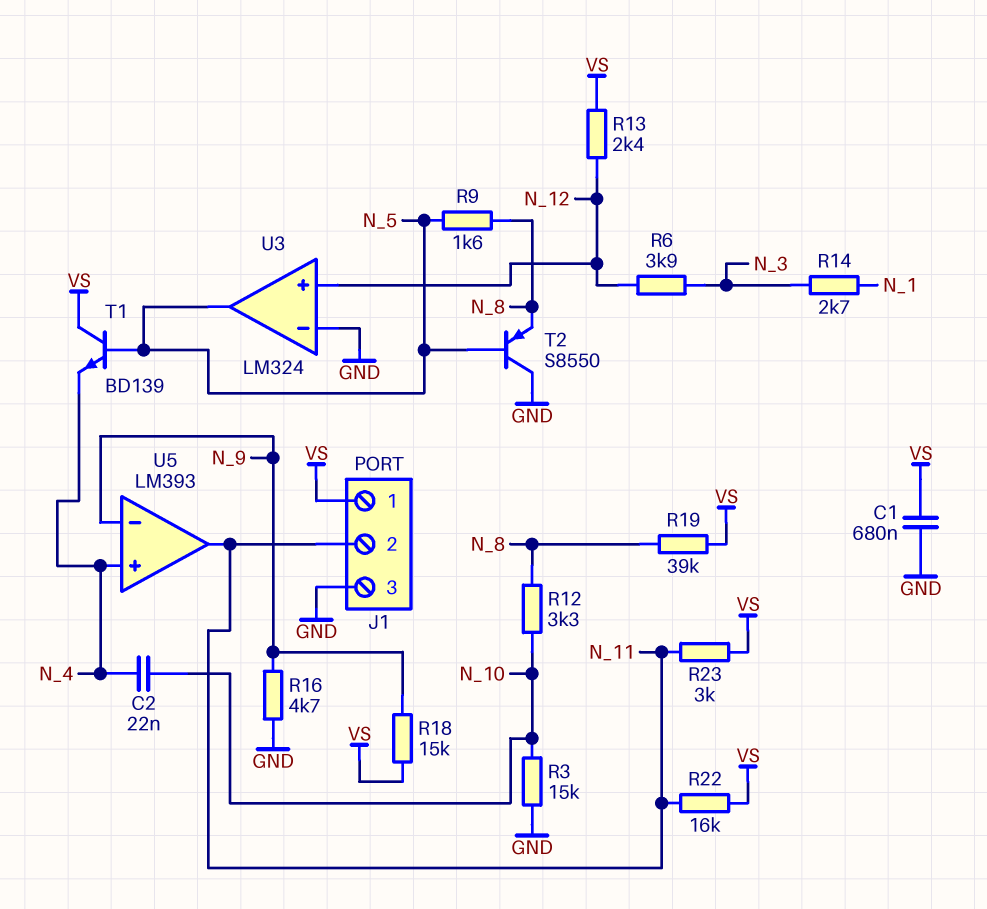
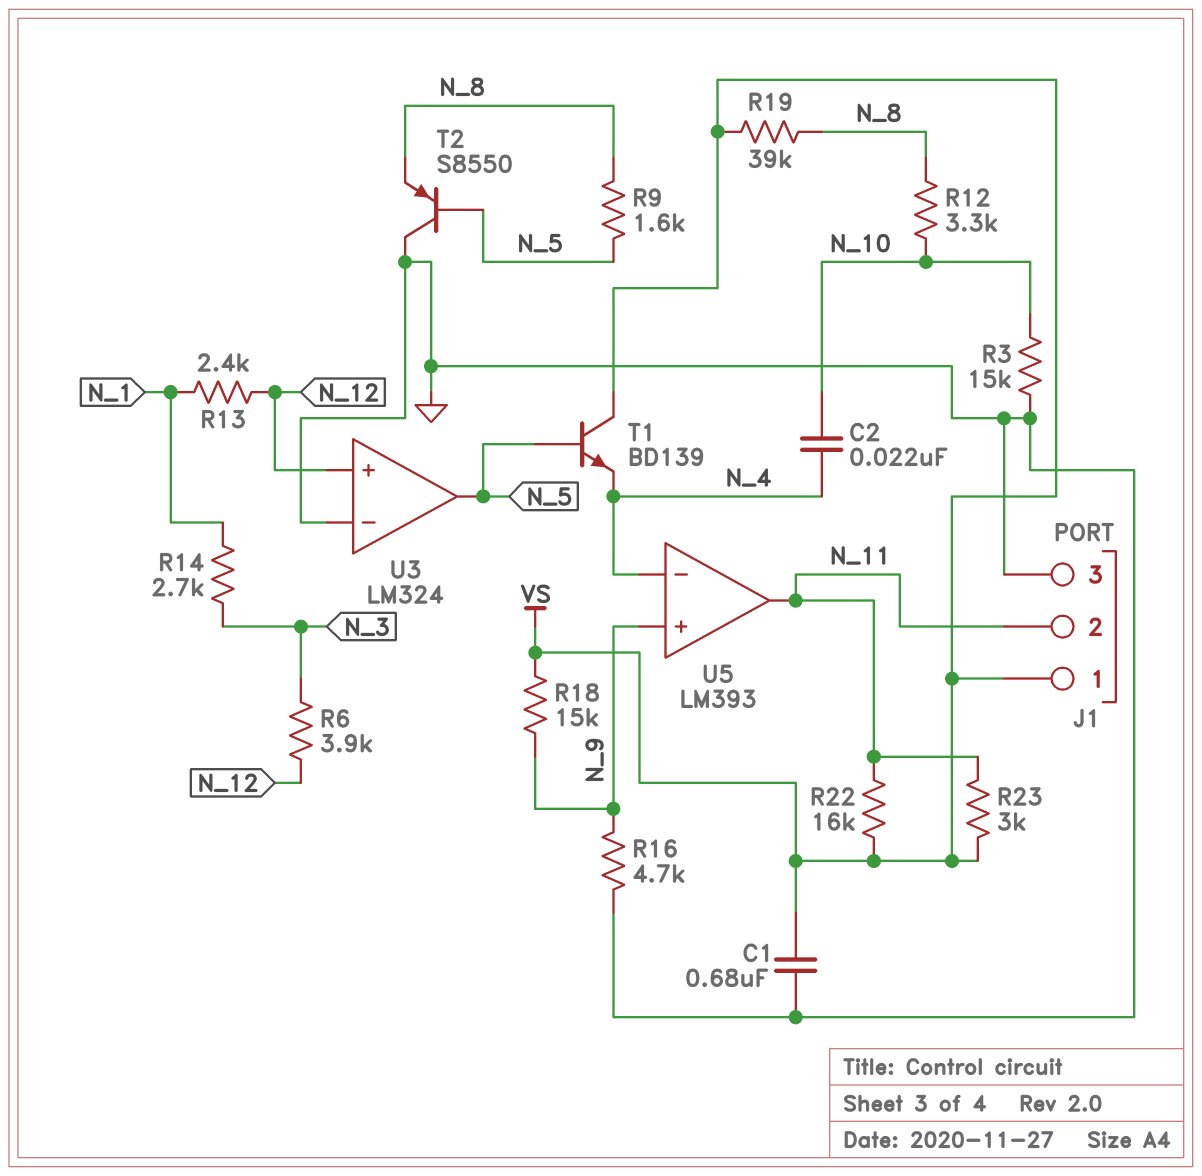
R13: 2.4k (N_12, VS) -> 2.4k (N_1, N_12)
U5 pin in+: N_4 -> N_9
U5 pin in-: N_9 -> N_4

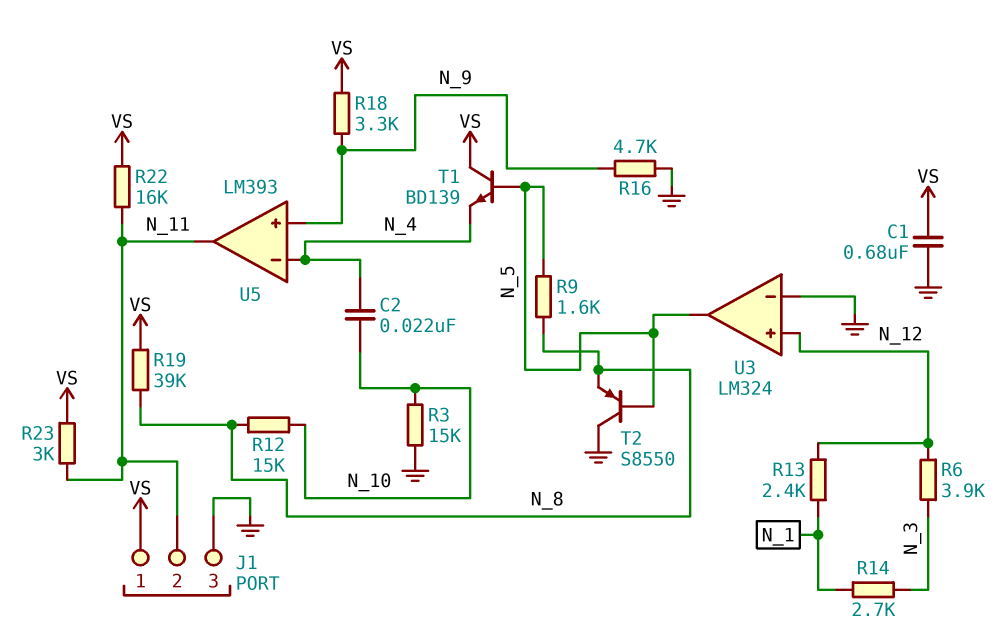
R12: 3.3k (N_8, N_10) -> 15k (N_8, N_10)
R18: 15k (N_9, VS) -> 3.3k (N_9, VS)

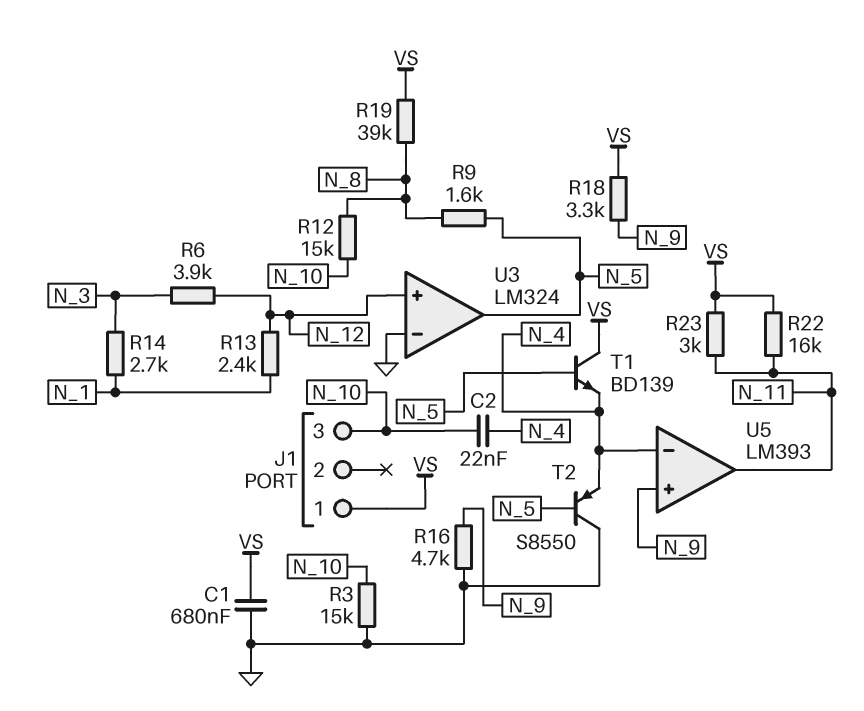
J1 pin 2: N_11 -> none
J1 pin 3: GND -> N_10
T2: PNP S8550 (B N_5, C GND, E N_8) -> PNP S8550 (B N_5, C GND, E N_4)

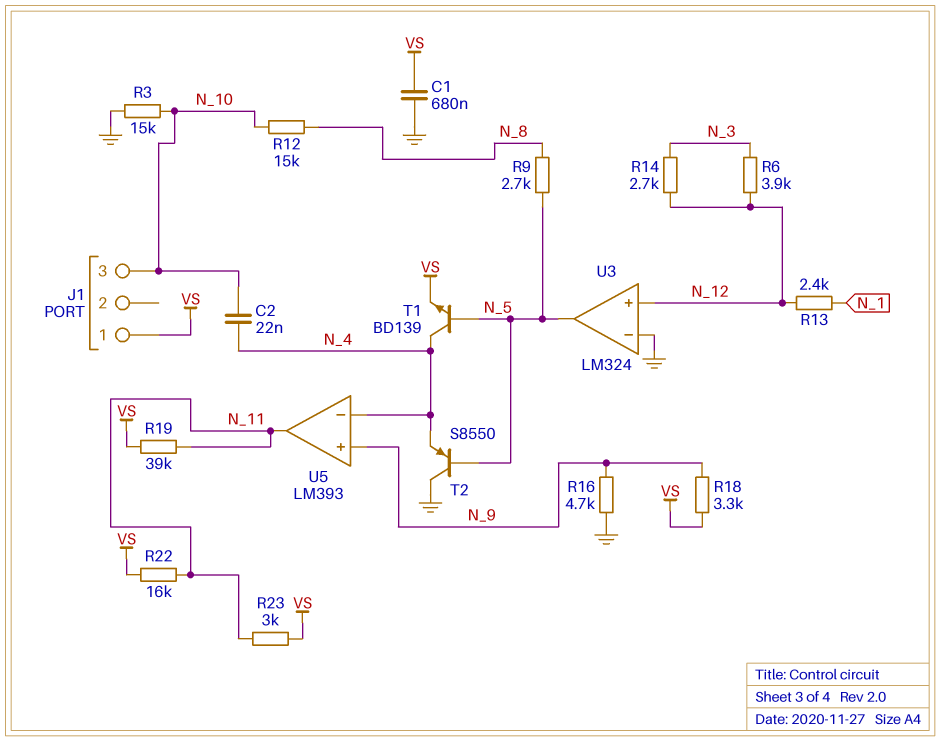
R9: 1.6k (N_5, N_8) -> 2.7k (N_5, N_8)
R14: 2.7k (N_1, N_3) -> 2.7k (N_3, N_12)
R19: 39k (N_8, VS) -> 39k (N_11, VS)
T1: NPN BD139 (B N_5, C VS, E N_4) -> NPN BD139 (B N_5, C N_4, E VS)

